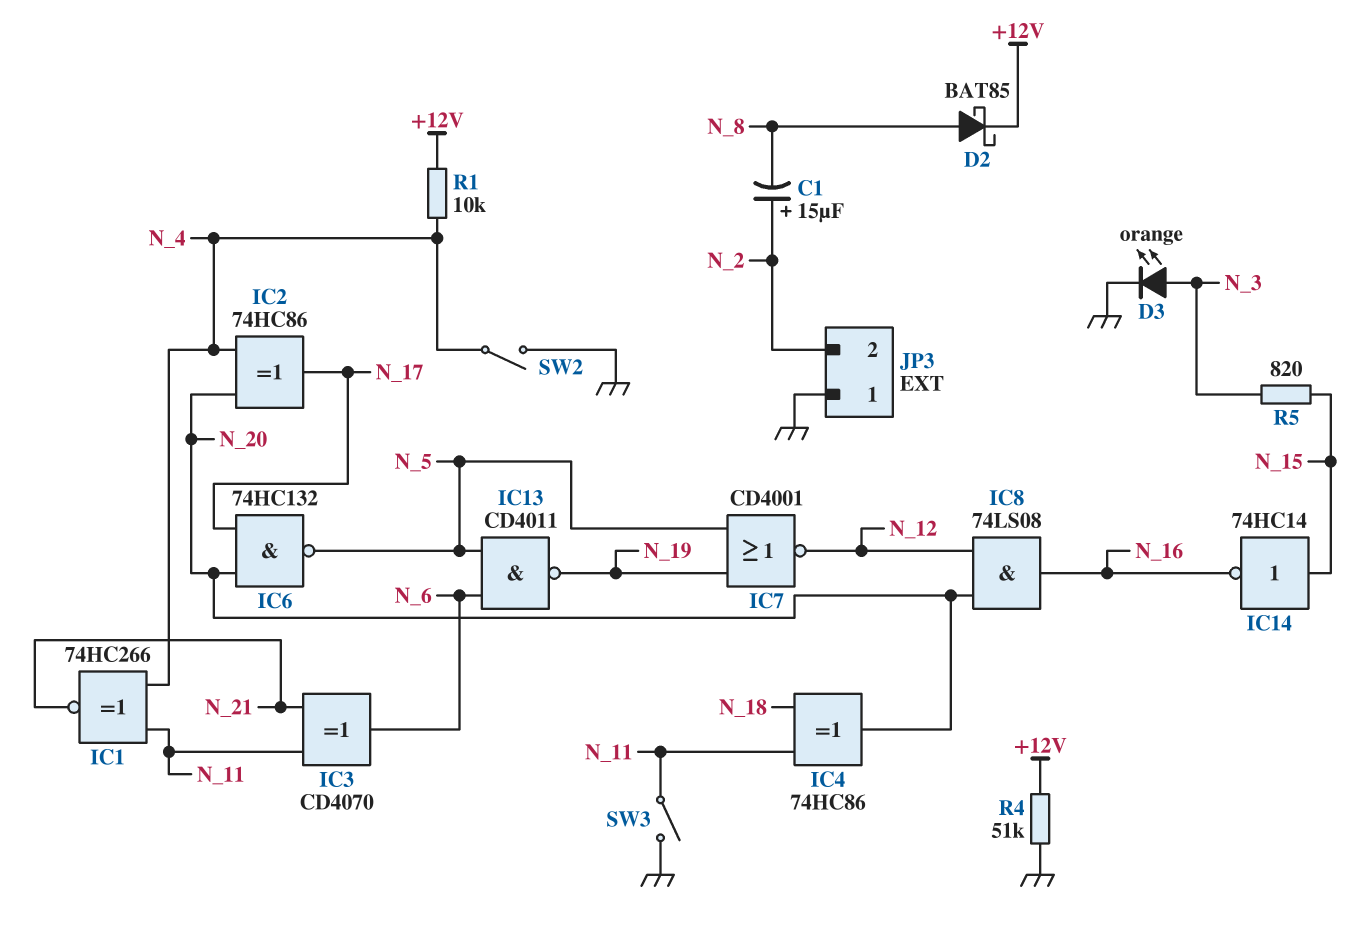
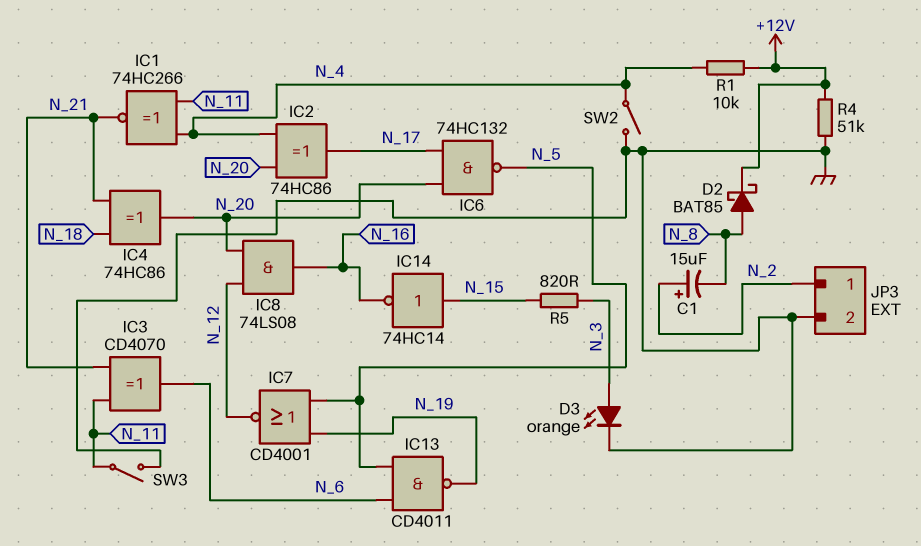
IC4: XOR 74HC86 (in N_11, in N_18, out N_20) -> XOR 74HC86 (in N_18, in N_21, out N_20)
JP3 pin 1: GND -> N_2
JP3 pin 2: N_2 -> GND

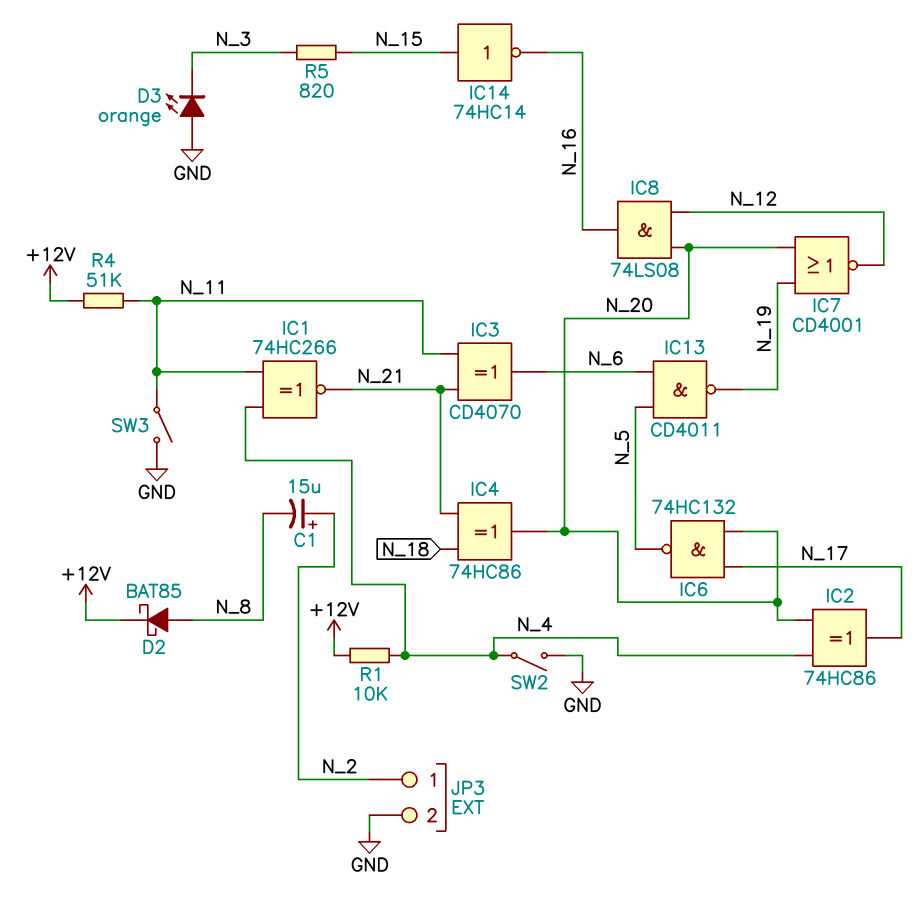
D3: LED orange (A N_3, K GND) -> LED orange (A GND, K N_3)
IC7: NOR CD4001 (in N_5, in N_19, out N_12) -> NOR CD4001 (in N_19, in N_20, out N_12)
R4: 51k (+12V, GND) -> 51k (+12V, N_11)

